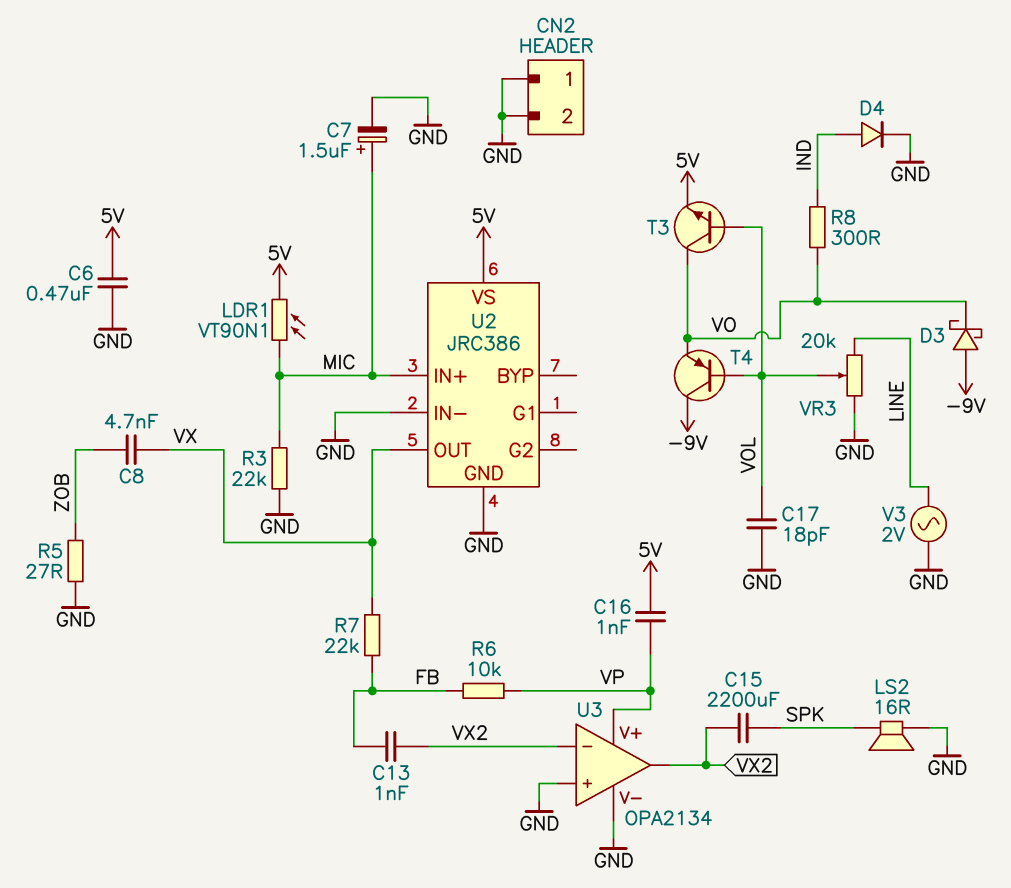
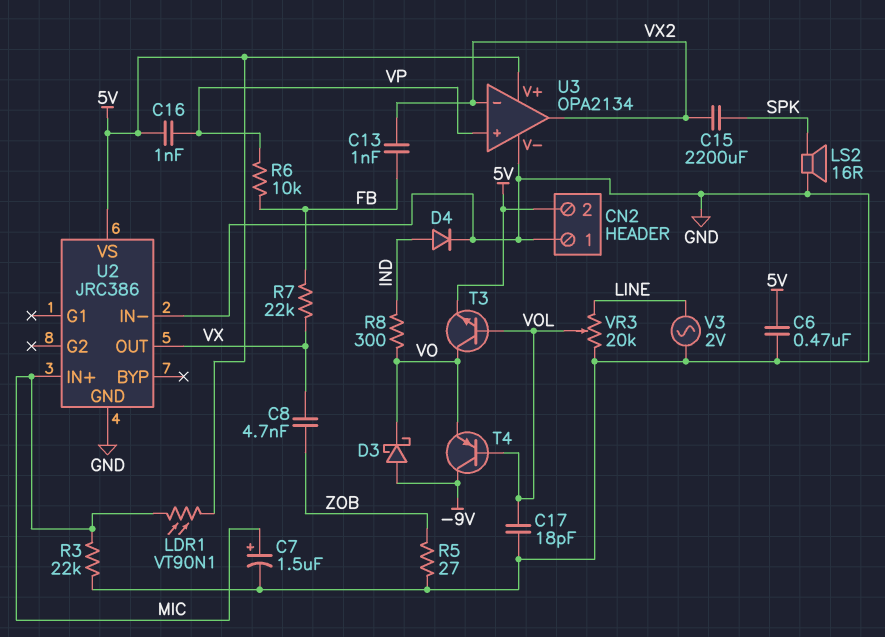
CN2 pin 2: GND -> 5V
U3 pin V+: VP -> 5V
U3 pin in+: GND -> VP

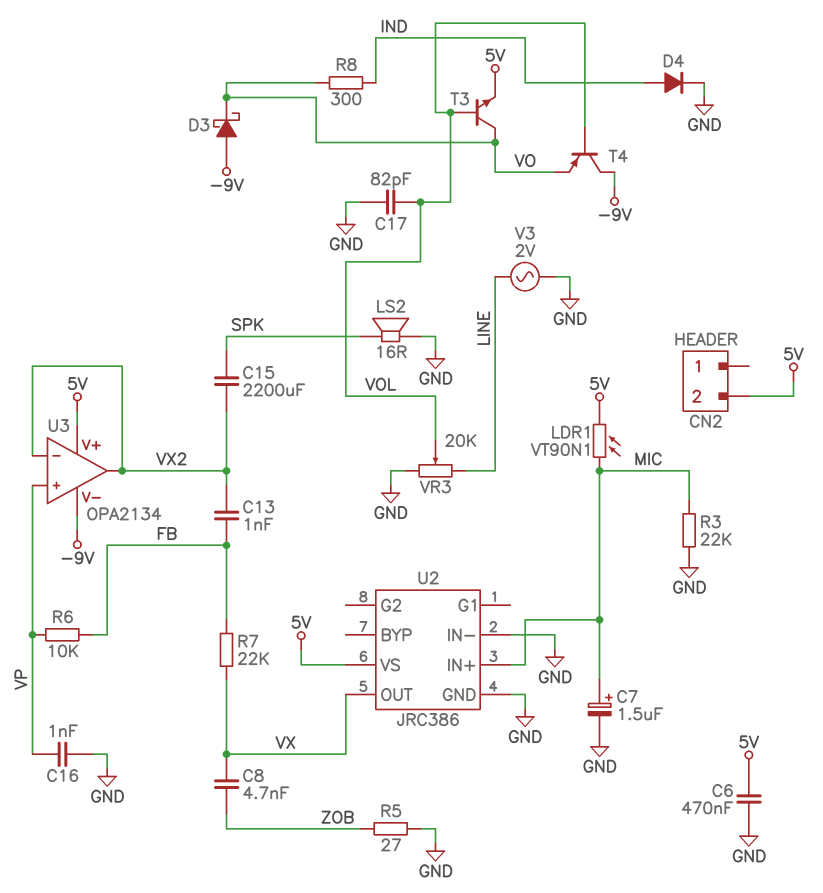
C16: 1nF (5V, VP) -> 1nF (GND, VP)
C17: 18pF (GND, VOL) -> 82pF (GND, VOL)
CN2 pin 1: GND -> none
U3 pin V-: GND -> -9V

